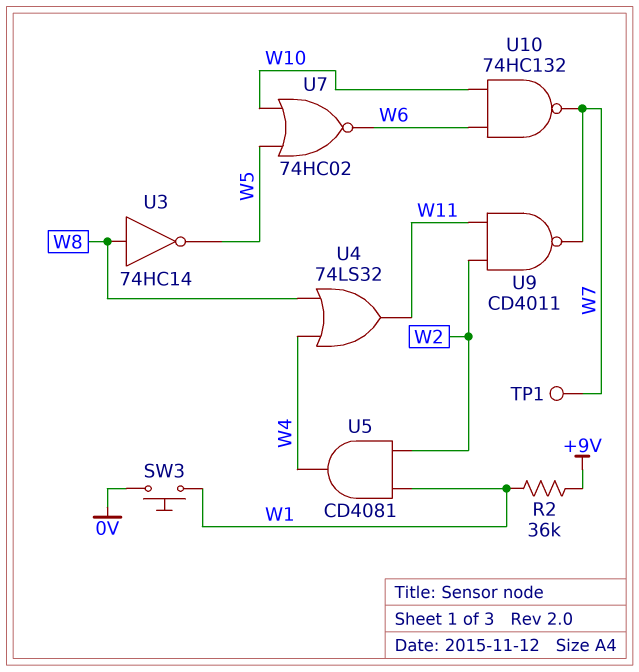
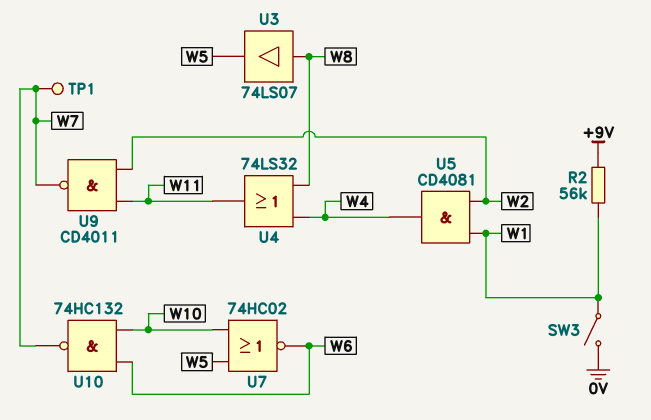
R2: 36k (+9V, W1) -> 56k (+9V, W1)
SW3: button (0V, W1) -> switch (0V, W1)
U3: NOT 74HC14 (in W8, out W5) -> buffer 74LS07 (in W8, out W5)

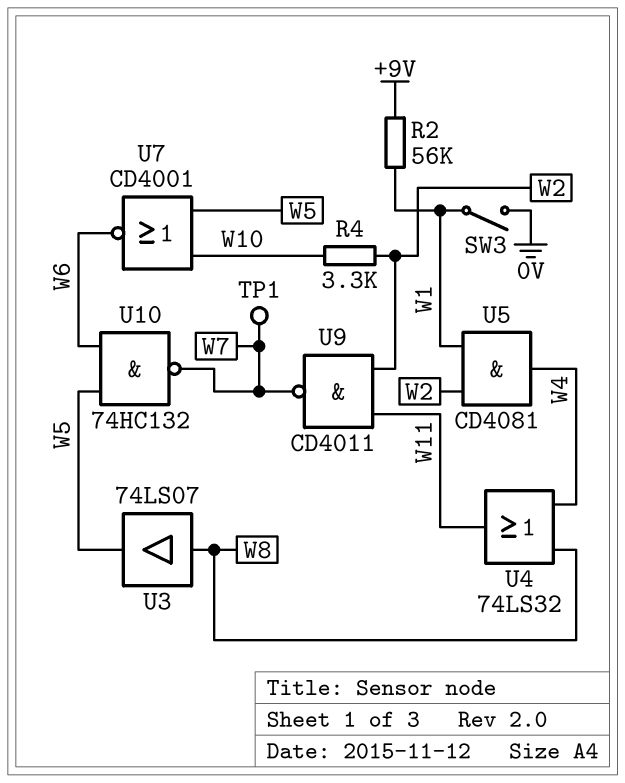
R4: none -> 3.3k (W2, W10)
U7: NOR 74HC02 (in W5, in W10, out W6) -> NOR CD4001 (in W5, in W10, out W6)
U10: NAND 74HC132 (in W6, in W10, out W7) -> NAND 74HC132 (in W5, in W6, out W7)

